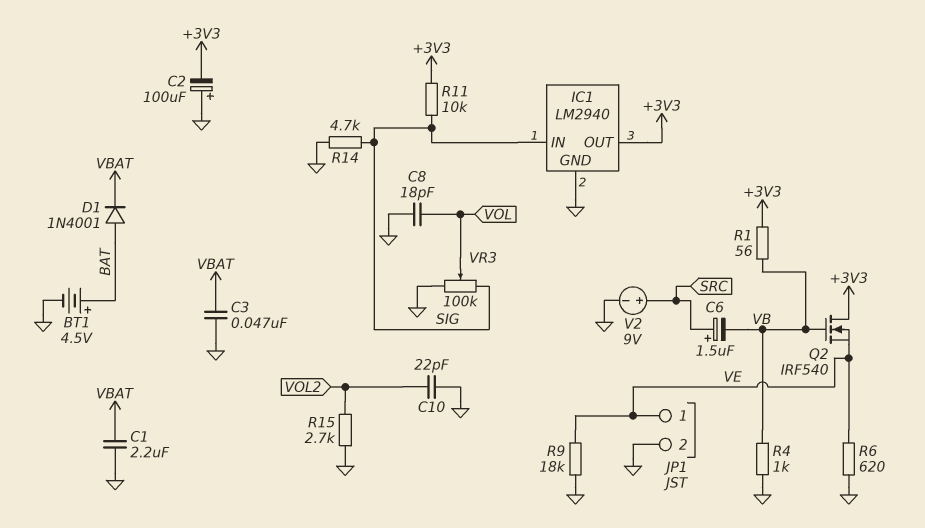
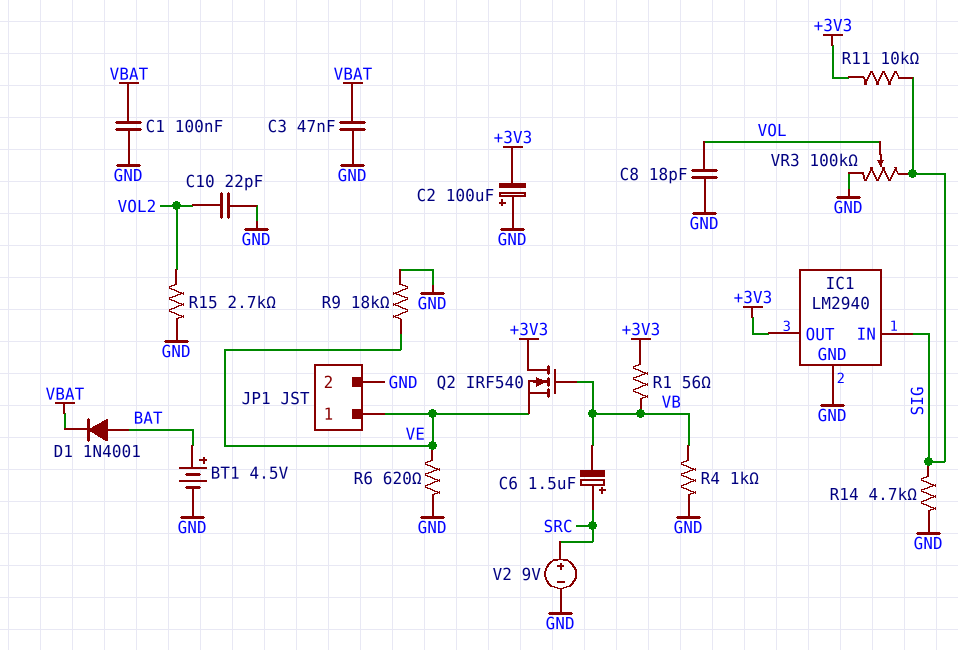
C1: 2.2uF (GND, VBAT) -> 100nF (GND, VBAT)

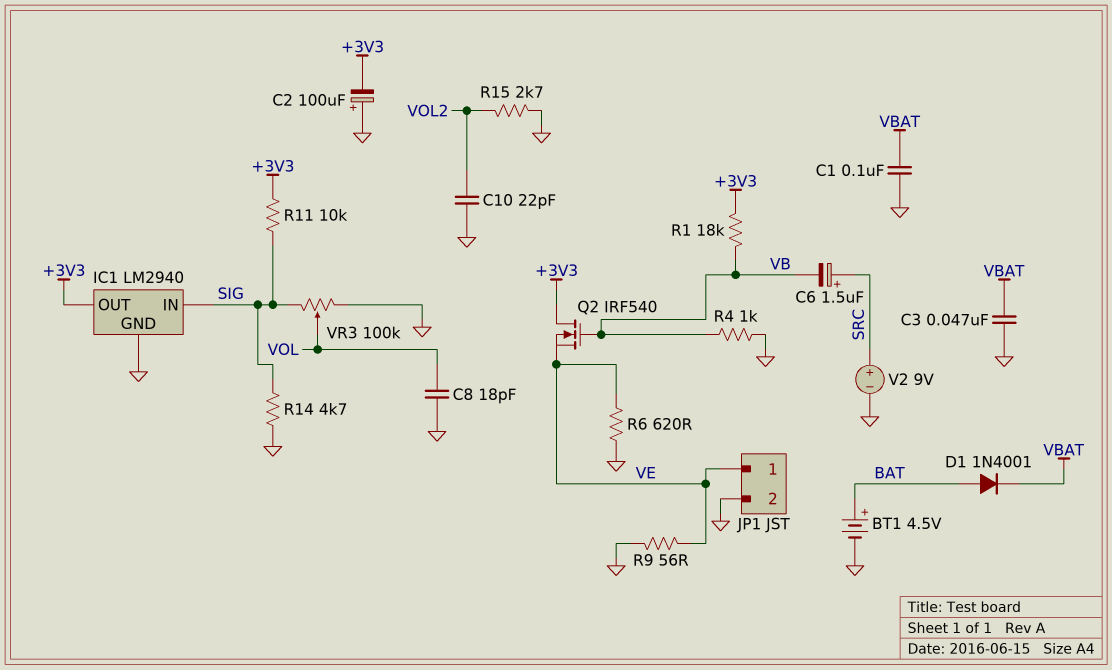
R1: 56 (+3V3, VB) -> 18k (+3V3, VB)
R9: 18k (GND, VE) -> 56 (GND, VE)

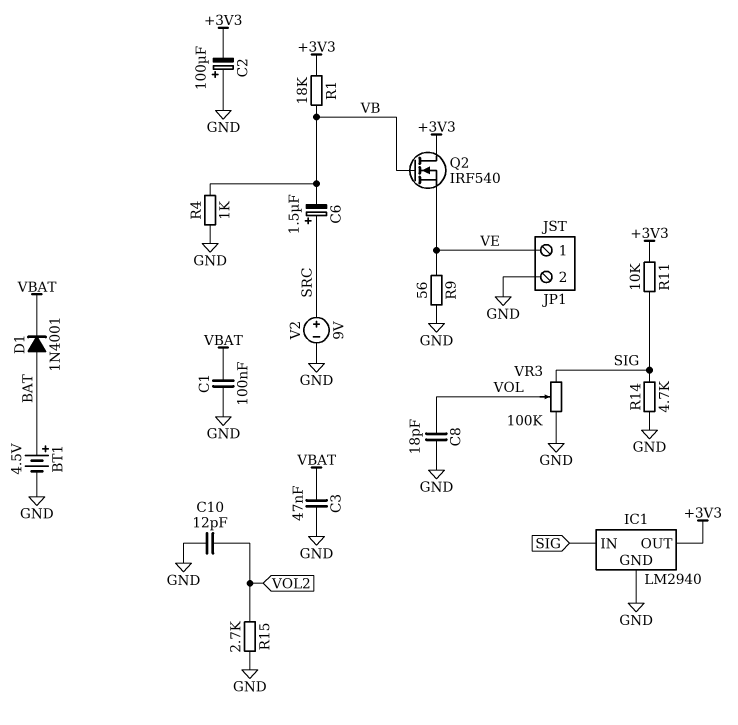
C10: 22pF (GND, VOL2) -> 12pF (GND, VOL2)
R6: 620 (GND, VE) -> none

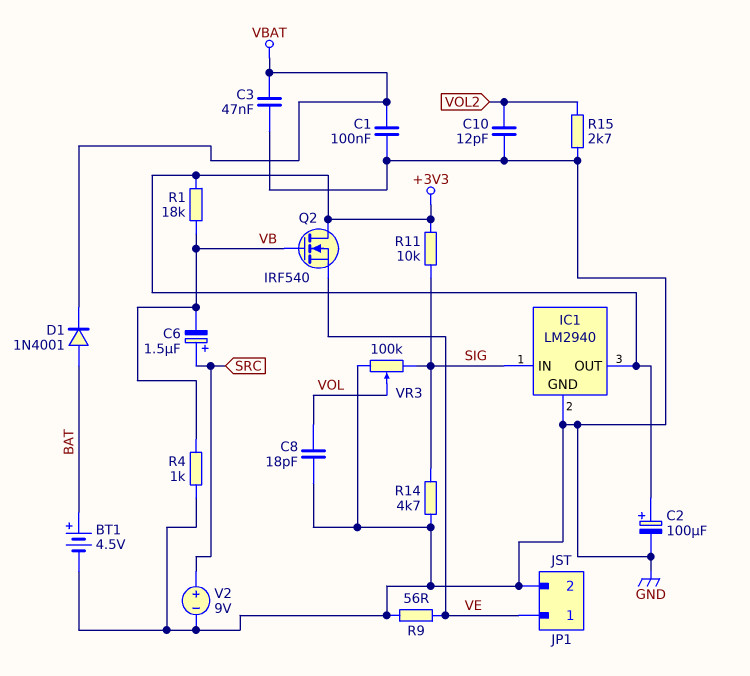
C2: 100uF (plus GND, minus +3V3) -> 100uF (plus +3V3, minus GND)

